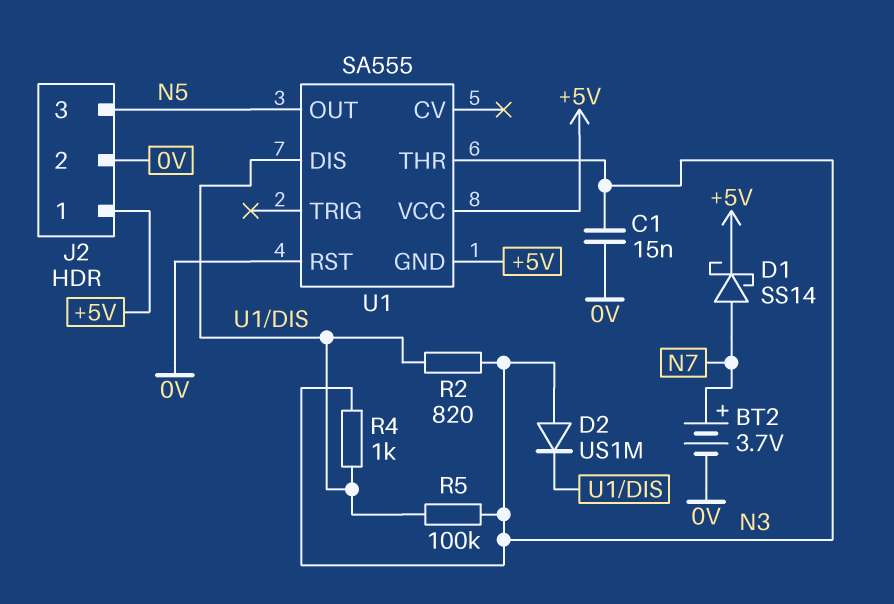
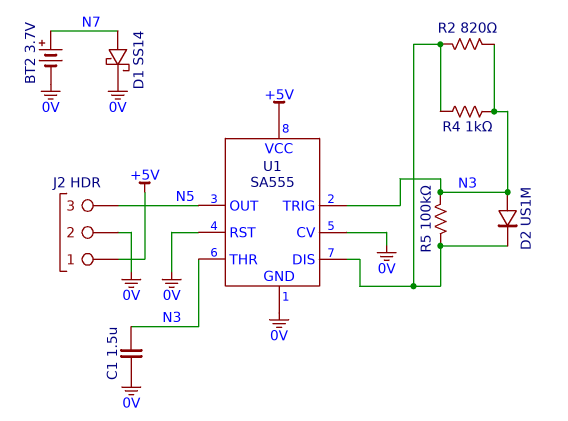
C1: 15nF (0V, N3) -> 1.5uF (0V, N3)
D1: schottky SS14 (A N7, K +5V) -> schottky SS14 (A N7, K 0V)
U1 pin CV: none -> 0V
U1 pin GND: +5V -> 0V
U1 pin TRIG: none -> N3

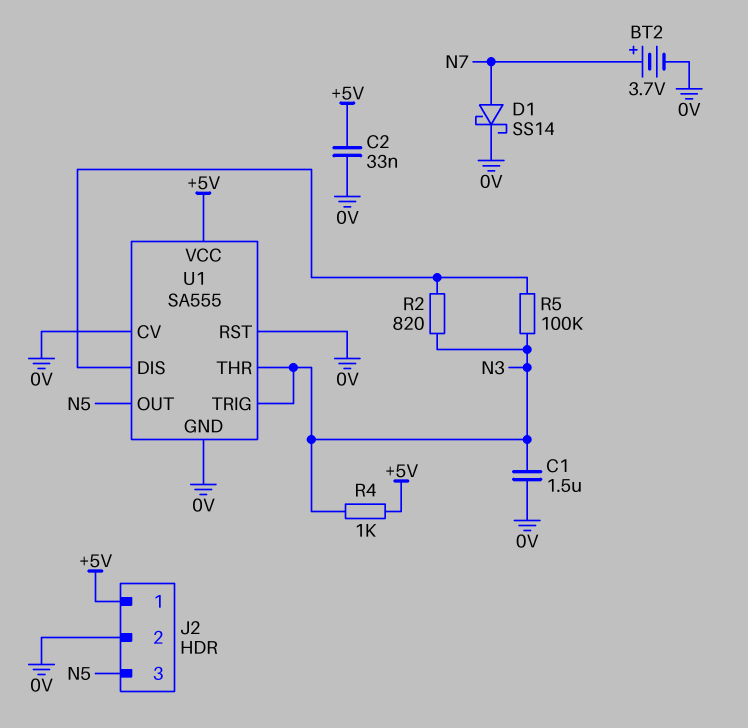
C2: none -> 33nF (+5V, 0V)
D2: diode US1M (A N3, K U1/DIS) -> none
R4: 1k (N3, U1/DIS) -> 1k (+5V, N3)

